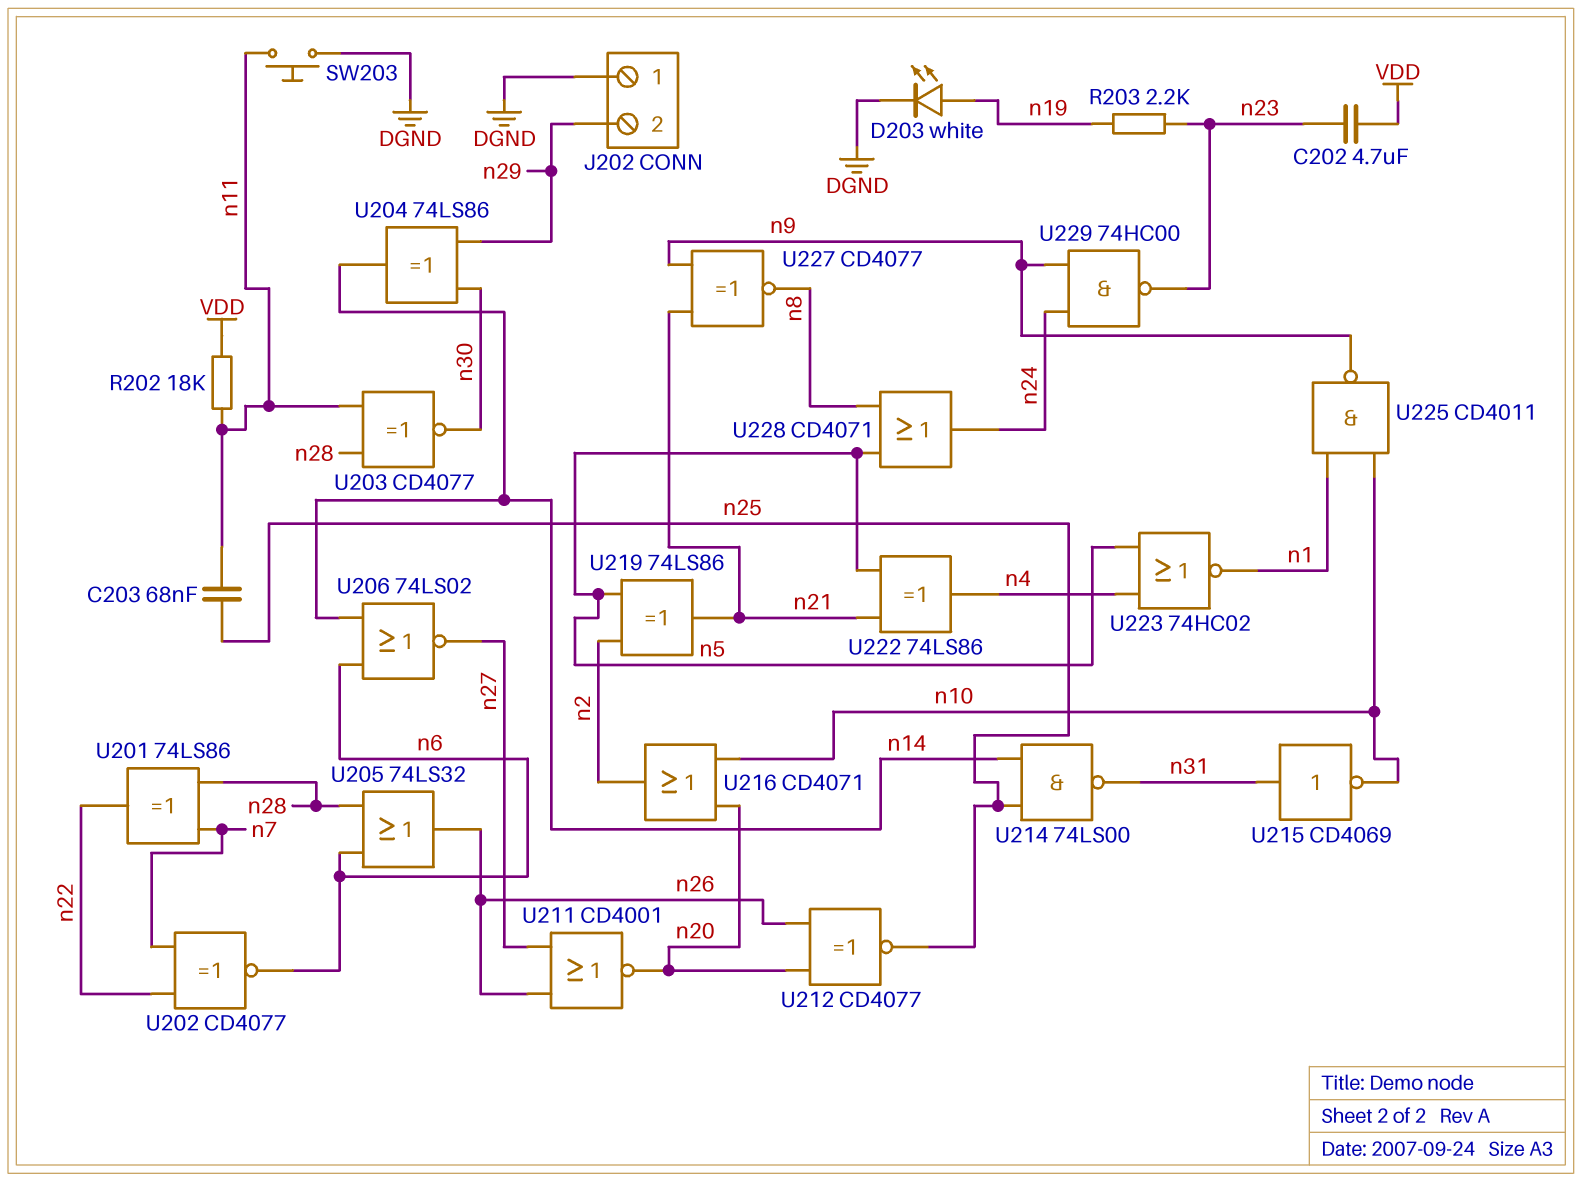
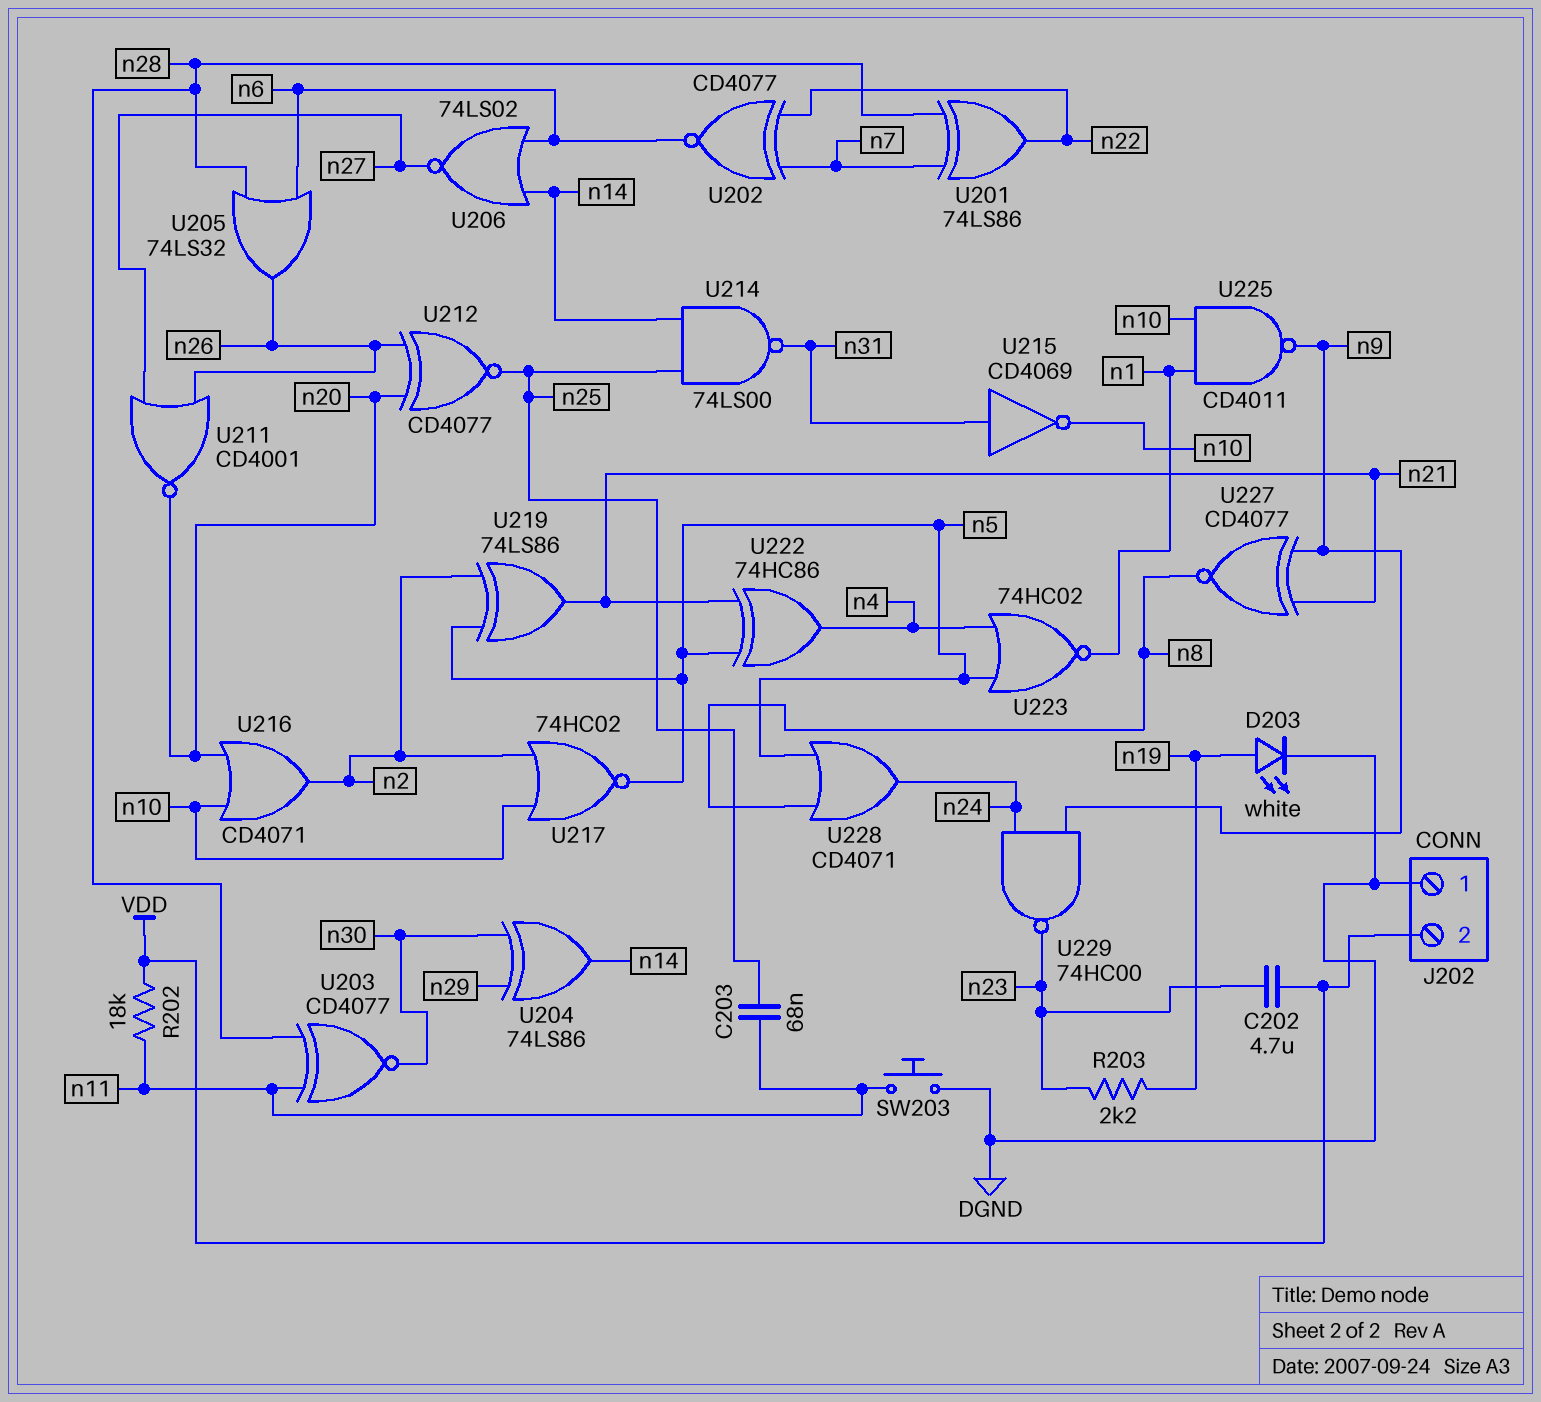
J202 pin 2: n29 -> VDD
U217: none -> NOR 74HC02 (in n2, in n10, out n5)
U222: XOR 74LS86 (in n5, in n21, out n4) -> XOR 74HC86 (in n5, in n21, out n4)

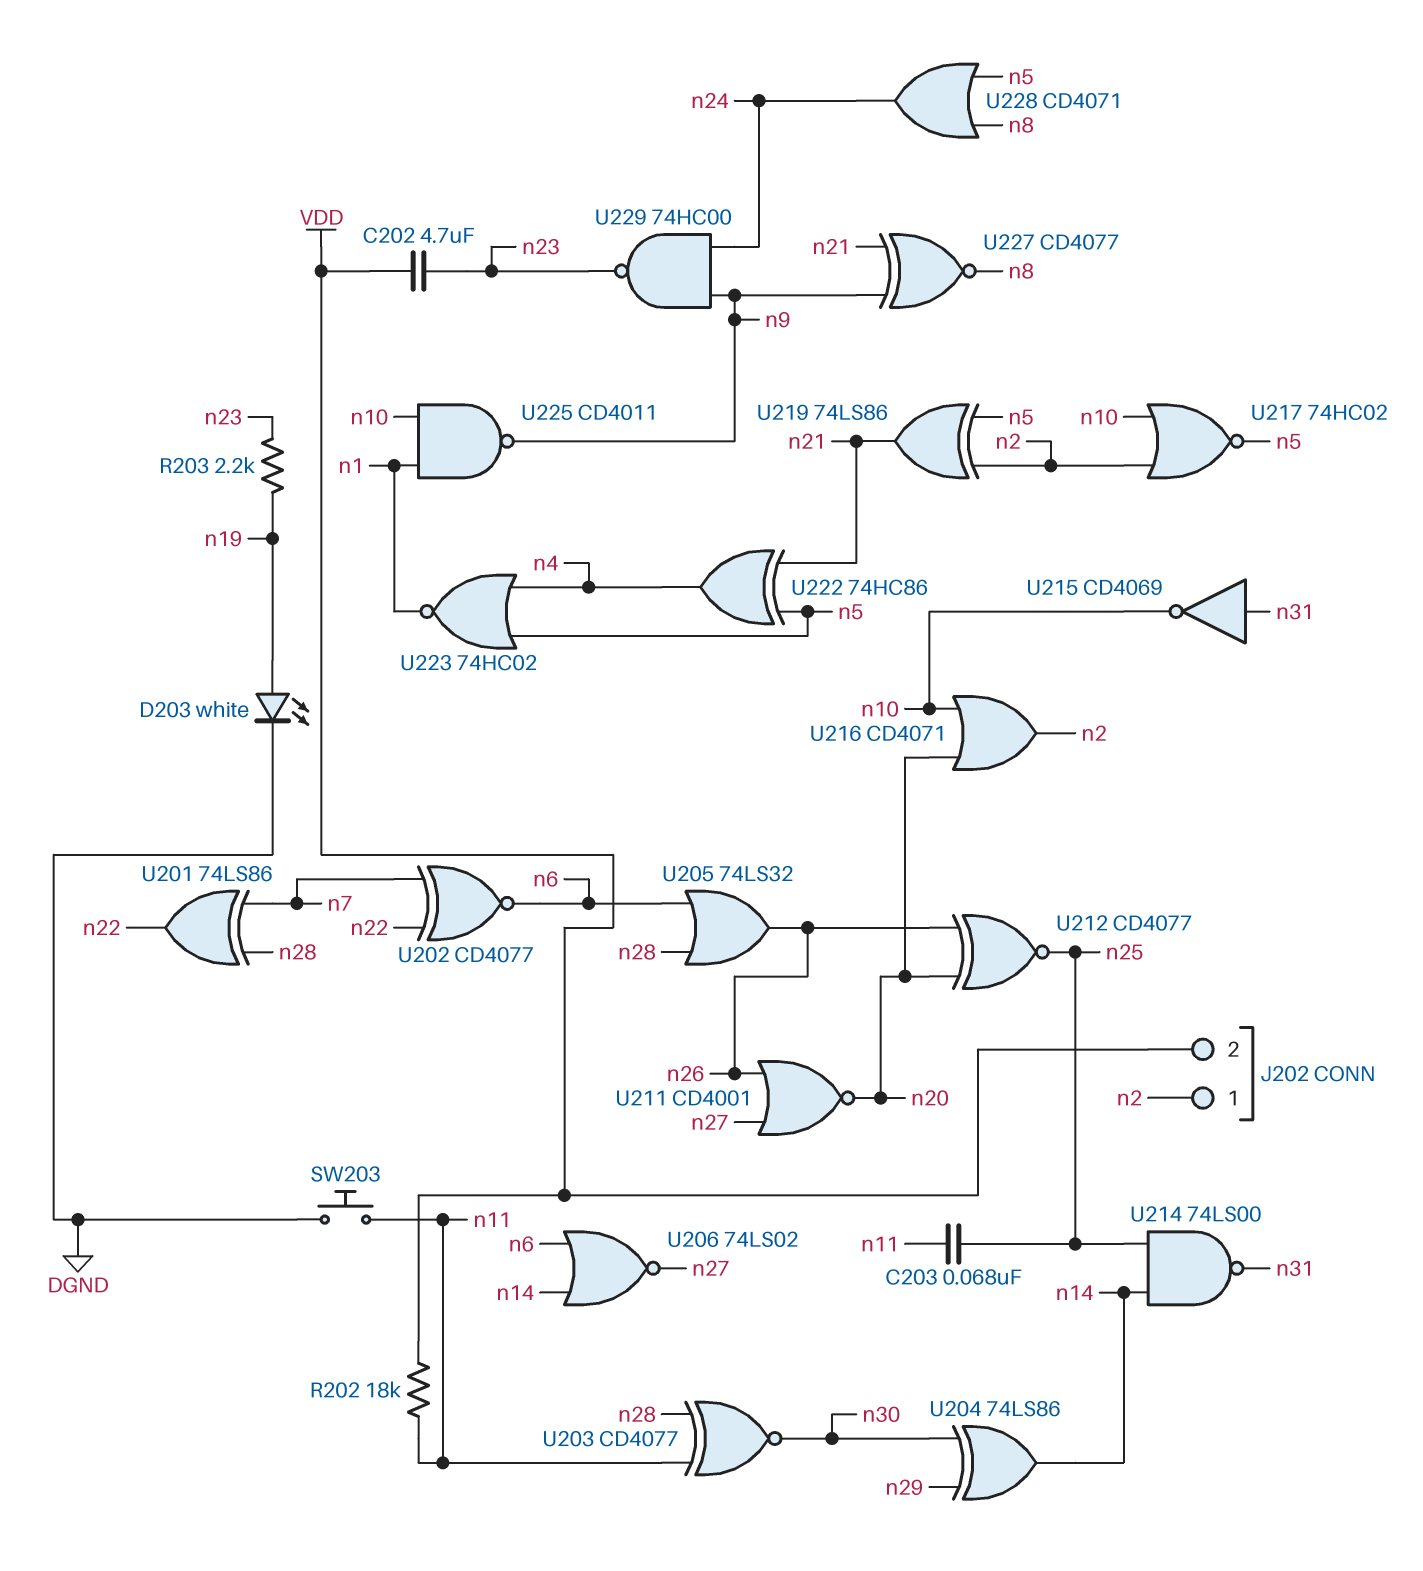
J202 pin 1: DGND -> n2

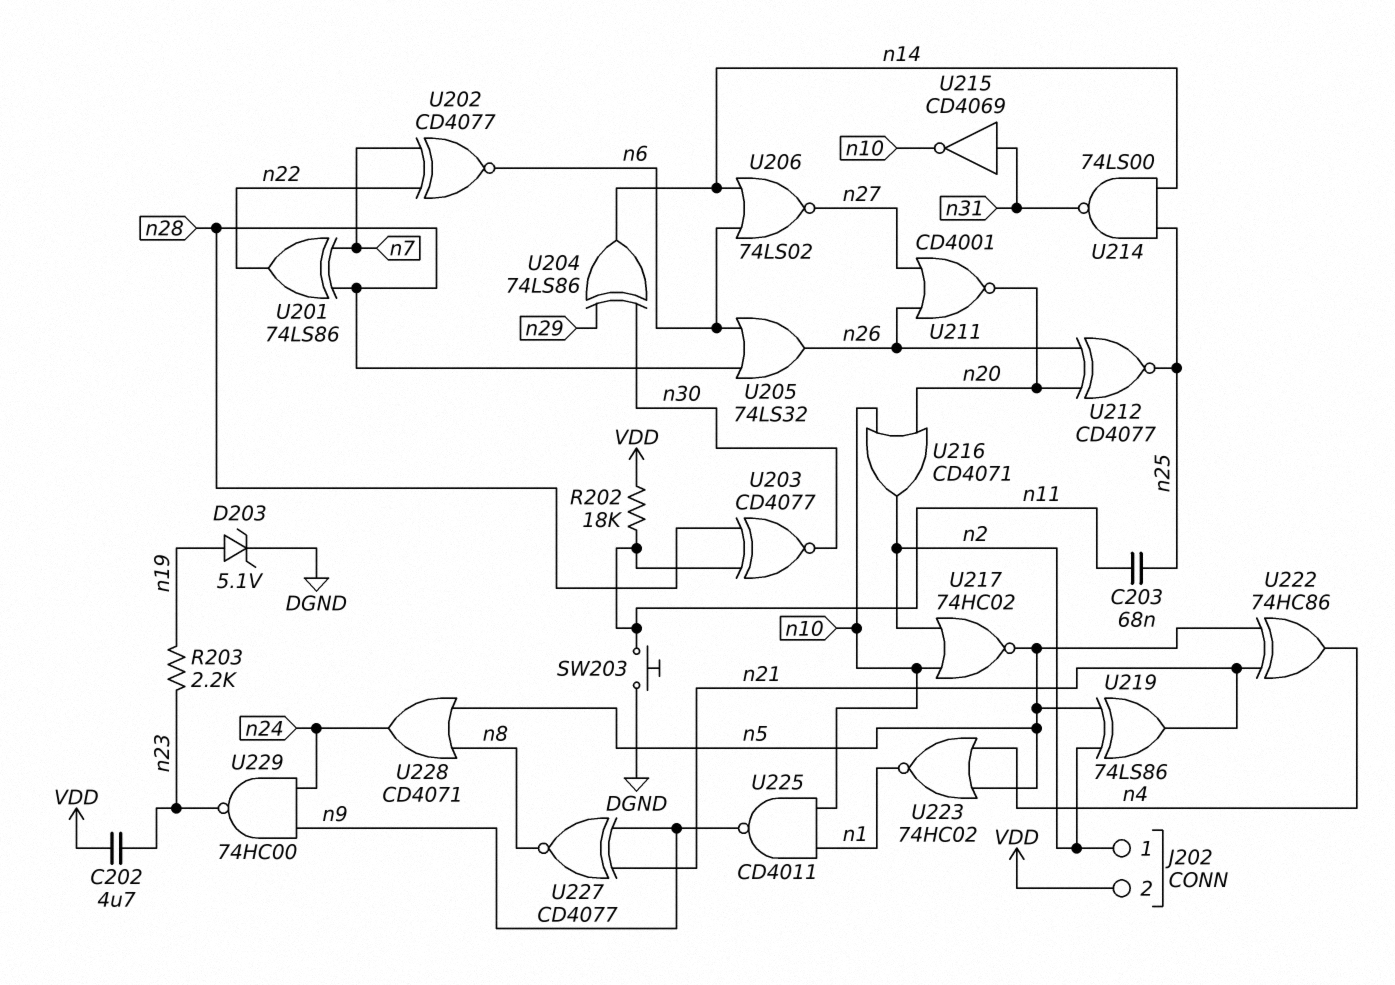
D203: LED white (A n19, K DGND) -> zener 5.1V (A n19, K DGND)

